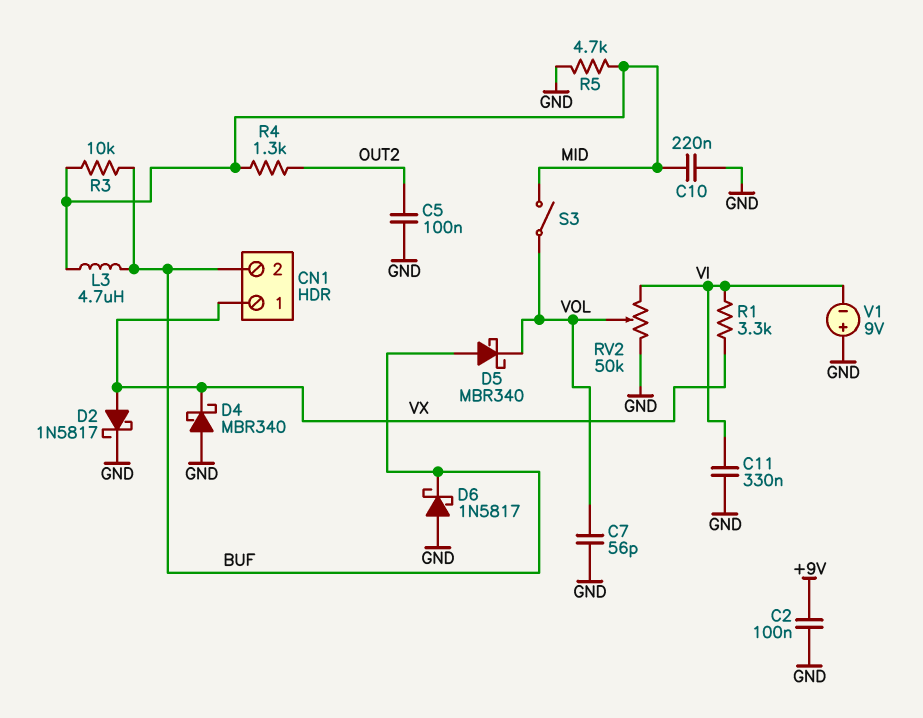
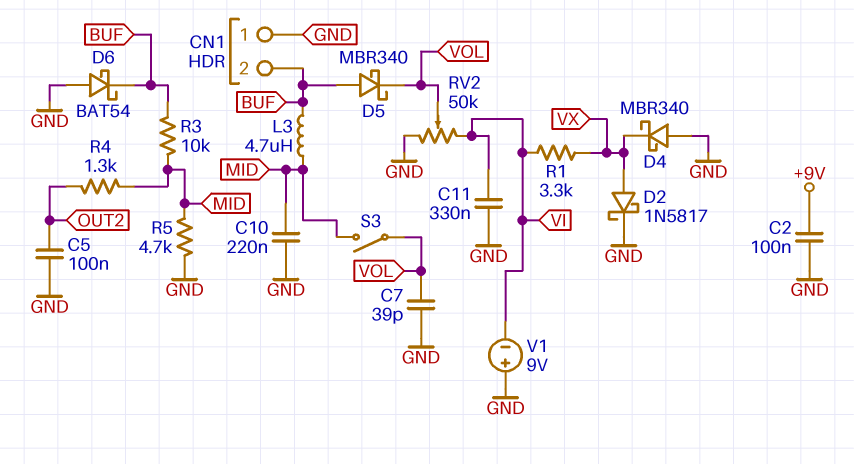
C7: 56pF (GND, VOL) -> 39pF (GND, VOL)
CN1 pin 1: VX -> GND
D6: schottky 1N5817 (A GND, K BUF) -> schottky BAT54 (A GND, K BUF)

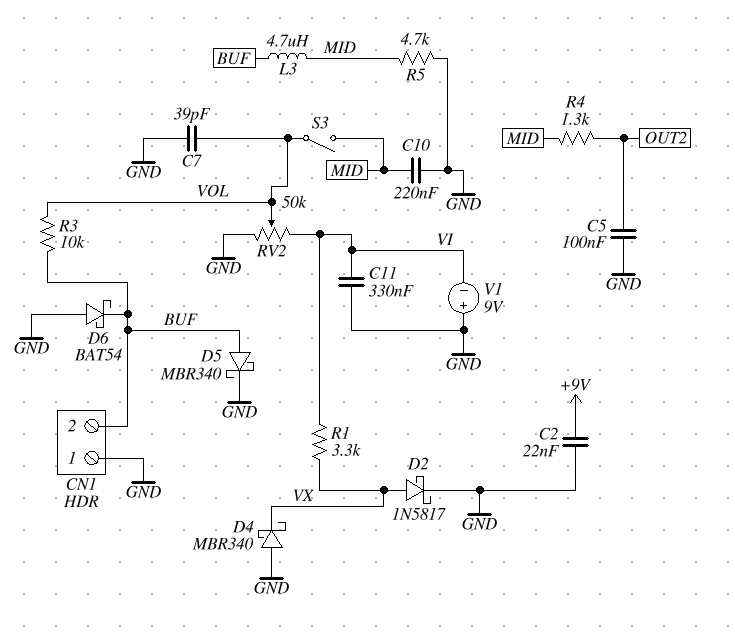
C2: 100nF (+9V, GND) -> 22nF (+9V, GND)
D5: schottky MBR340 (A BUF, K VOL) -> schottky MBR340 (A BUF, K GND)
R3: 10k (BUF, MID) -> 10k (BUF, VOL)

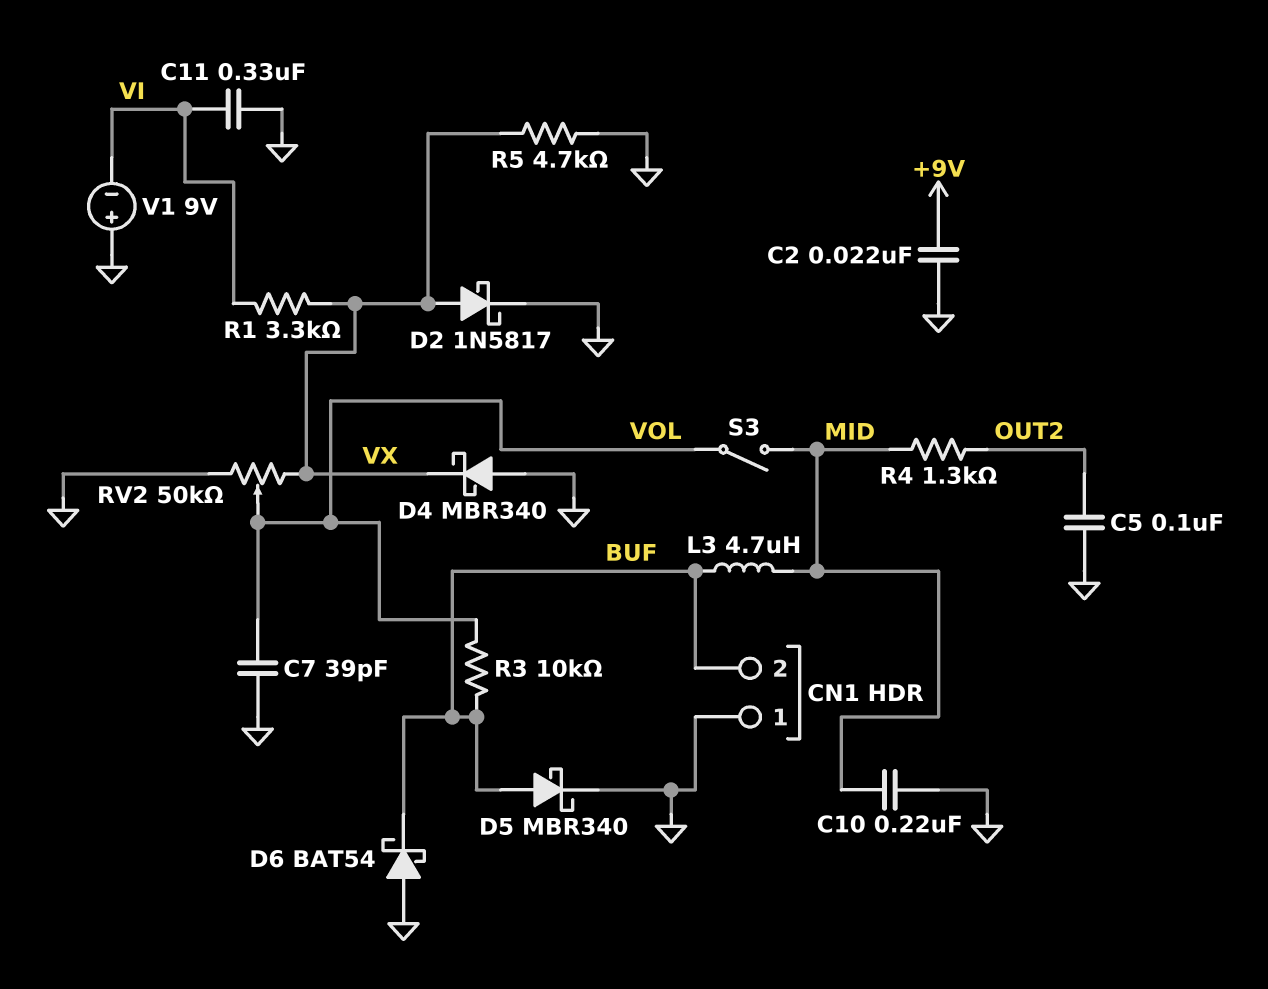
R5: 4.7k (GND, MID) -> 4.7k (GND, VX)
RV2: 50k (GND, VI, wiper VOL) -> 50k (GND, VX, wiper VOL)

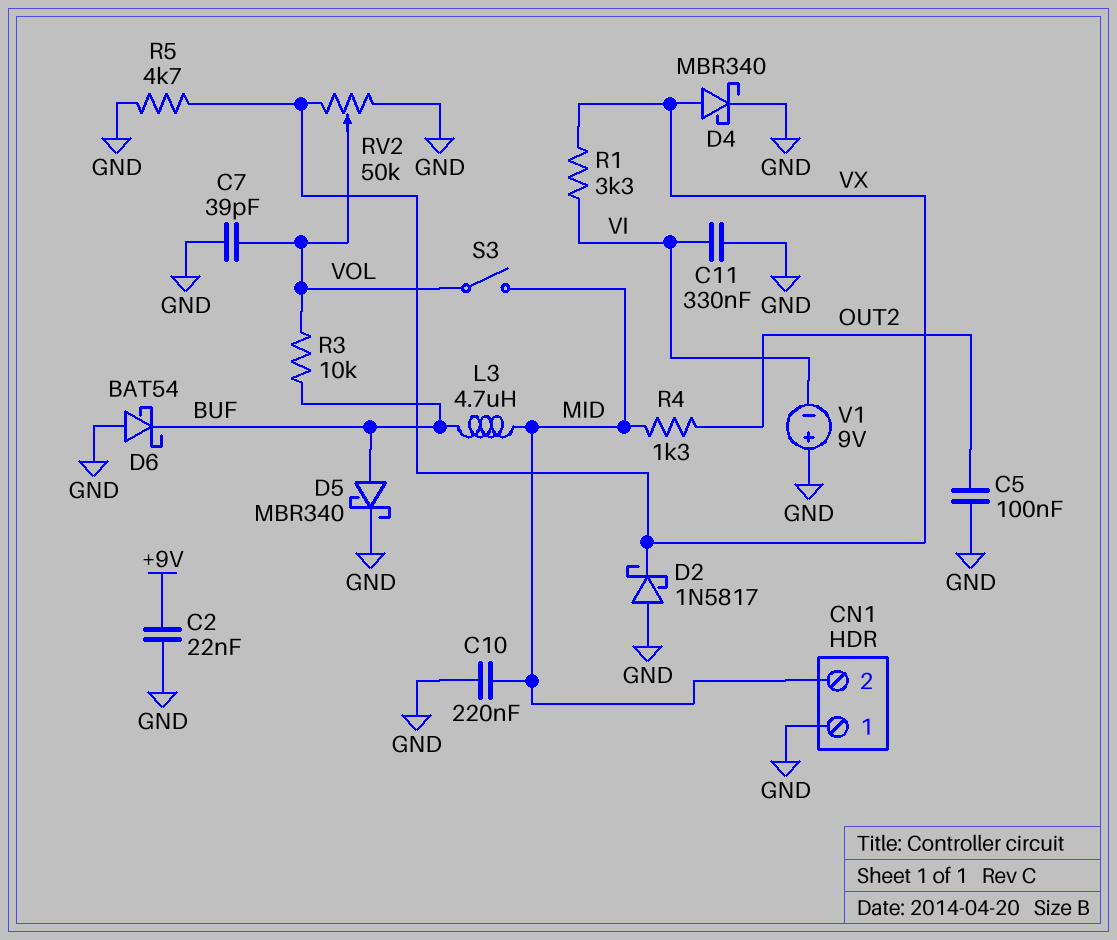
CN1 pin 2: BUF -> MID
D2: schottky 1N5817 (A VX, K GND) -> schottky 1N5817 (A GND, K VX)
D4: schottky MBR340 (A GND, K VX) -> schottky MBR340 (A VX, K GND)

